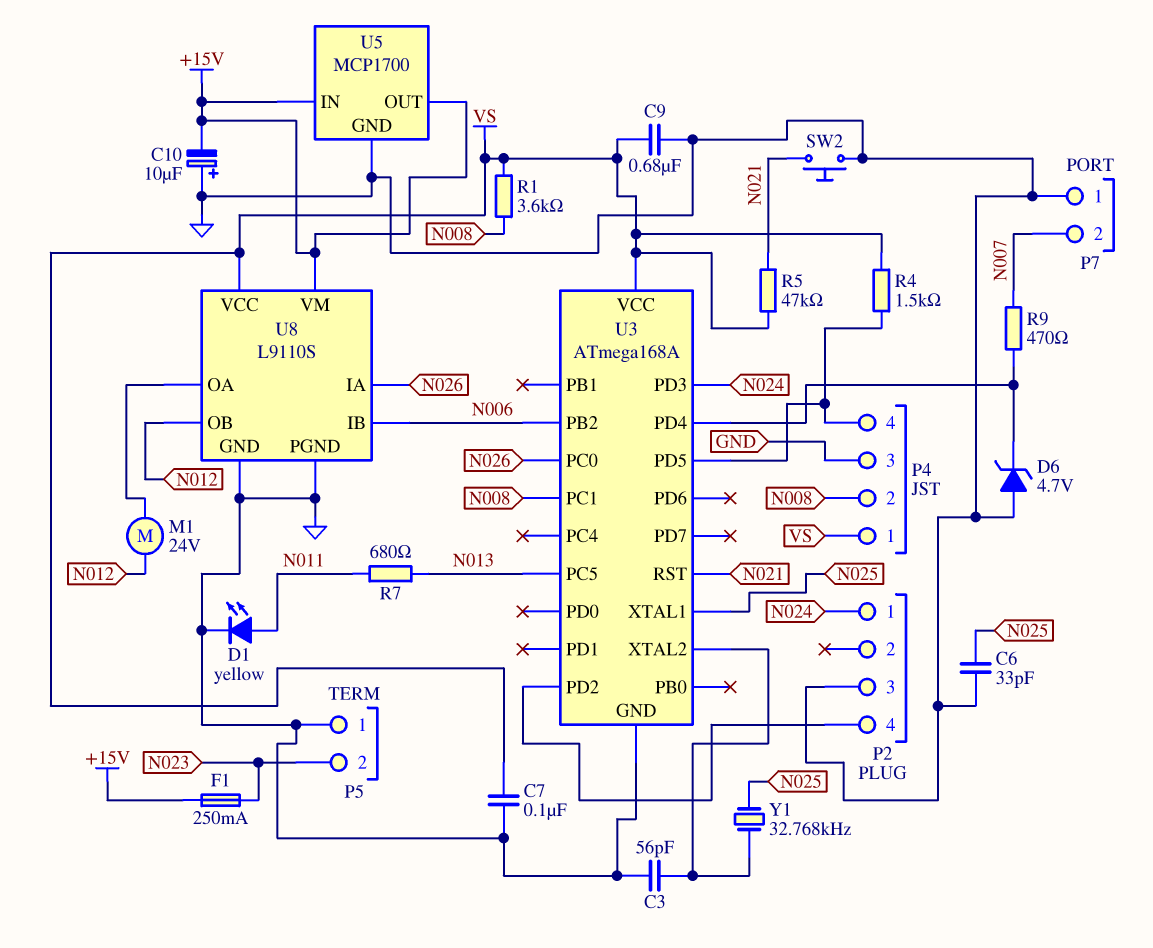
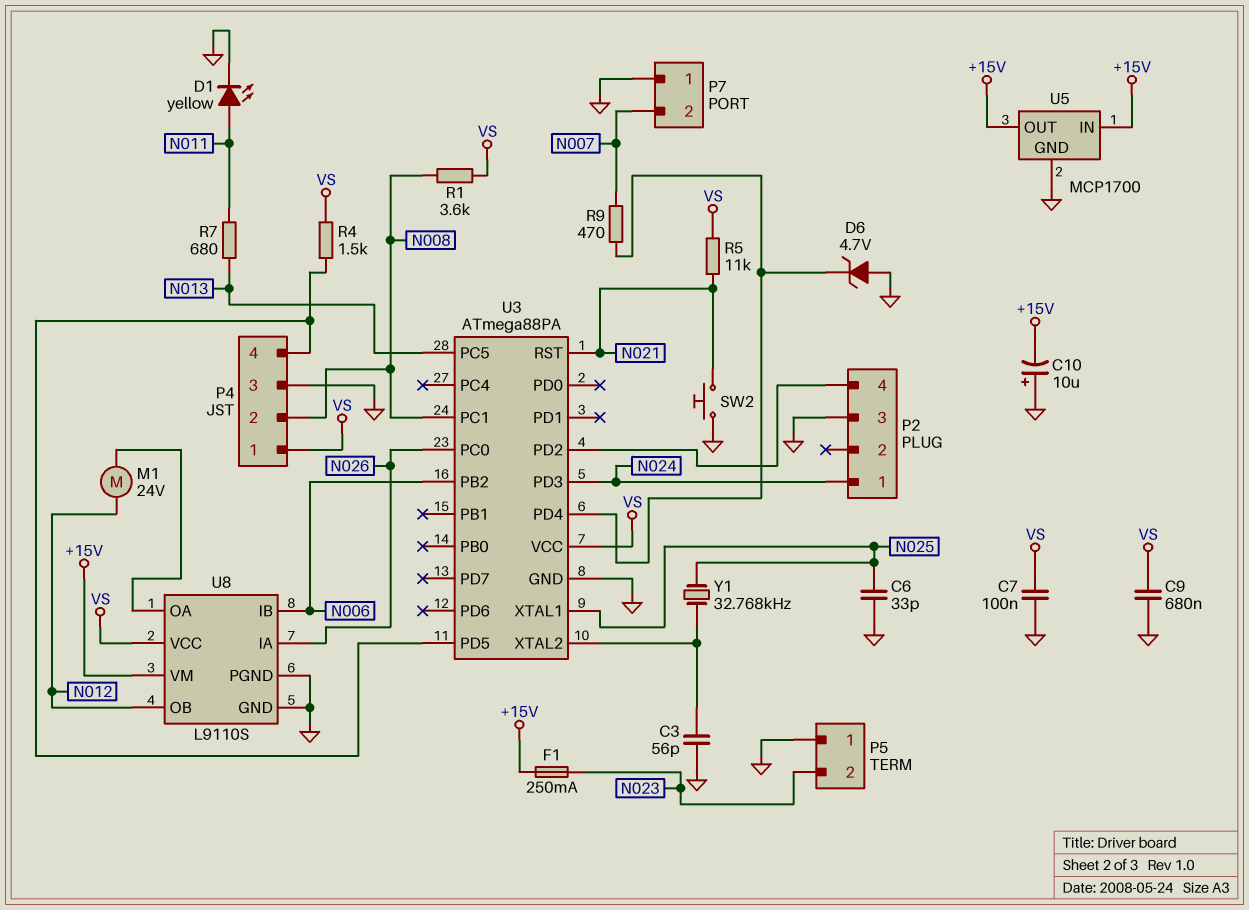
R5: 47k (N021, VS) -> 11k (N021, VS)
U3: ATmega168A -> ATmega88PA

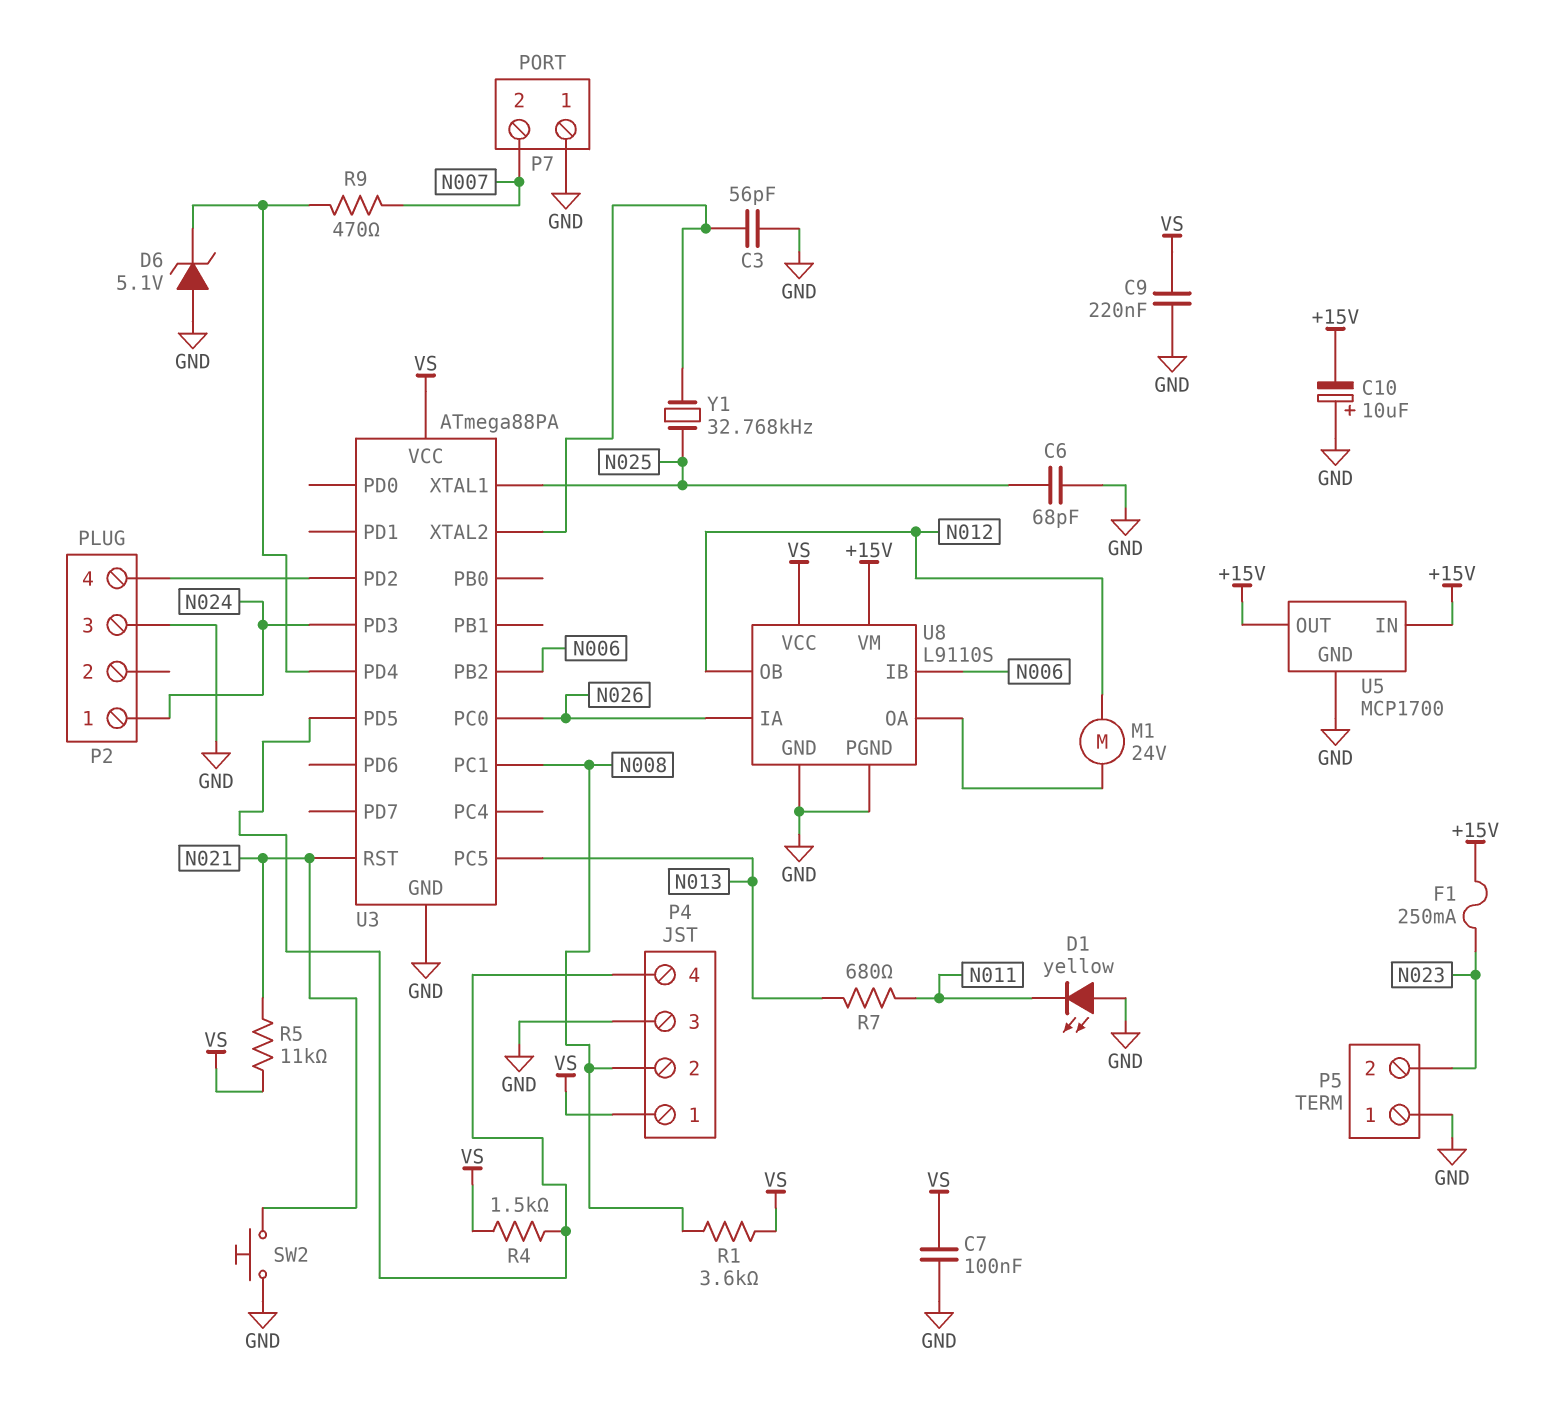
C6: 33pF (GND, N025) -> 68pF (GND, N025)
C9: 680nF (GND, VS) -> 220nF (GND, VS)
D1: LED yellow (A N011, K GND) -> LED yellow (A GND, K N011)
D6: zener 4.7V (A GND, K U3/PD4) -> zener 5.1V (A GND, K U3/PD4)

